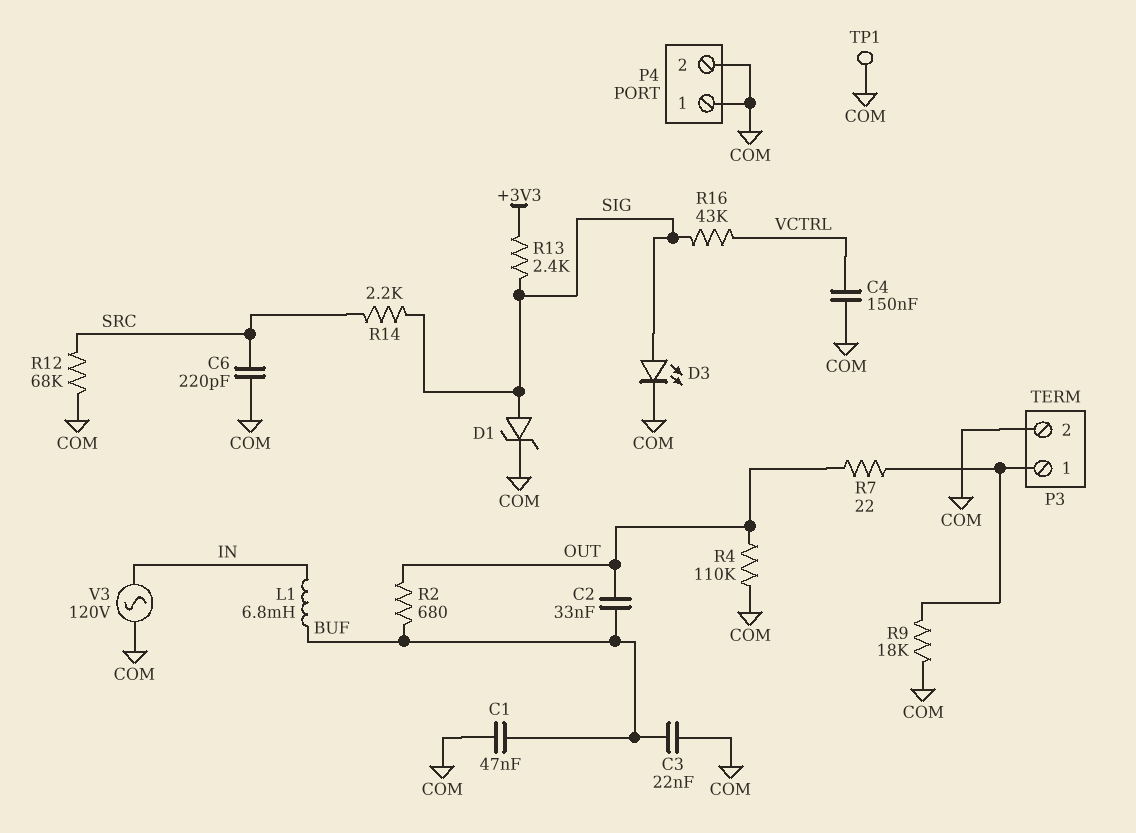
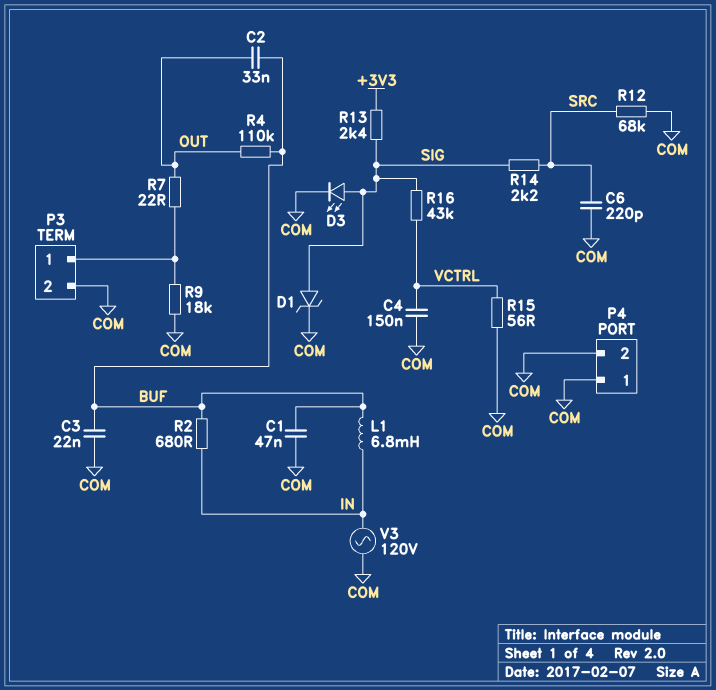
R2: 680 (BUF, OUT) -> 680 (BUF, IN)
R4: 110k (COM, OUT) -> 110k (BUF, OUT)
R15: none -> 56 (COM, VCTRL)
TP1: test point (COM) -> none

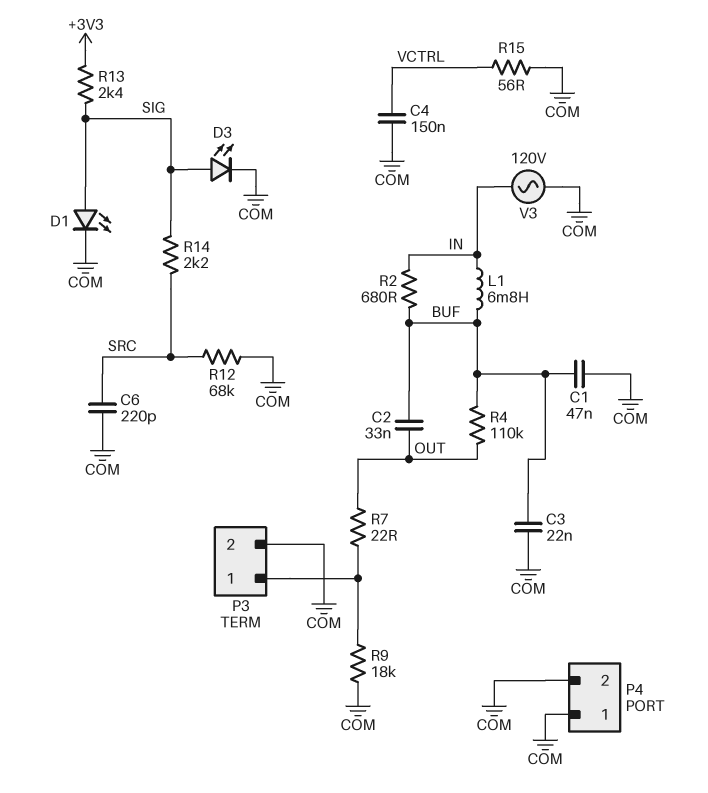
D1: zener (A SIG, K COM) -> LED (A SIG, K COM)
R16: 43k (SIG, VCTRL) -> none

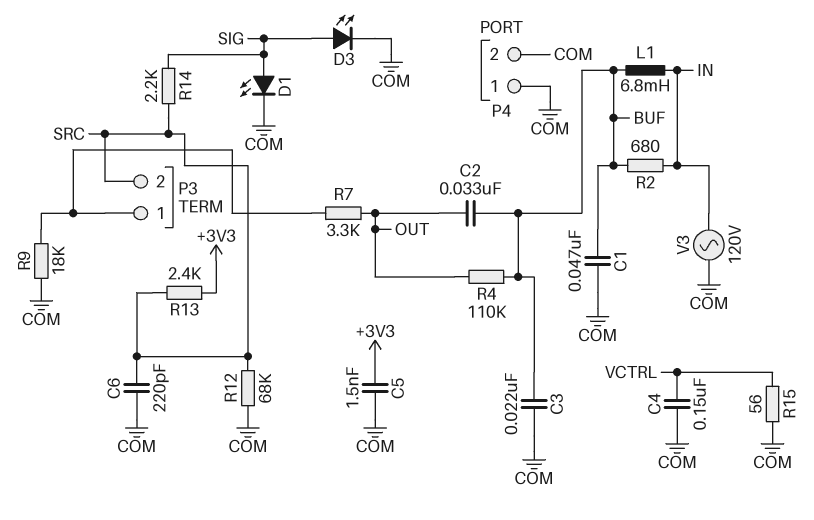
C5: none -> 1.5nF (+3V3, COM)
P3 pin 2: COM -> SRC
R7: 22 (OUT, P3/1) -> 3.3k (OUT, P3/1)
R13: 2.4k (+3V3, SIG) -> 2.4k (+3V3, SRC)

